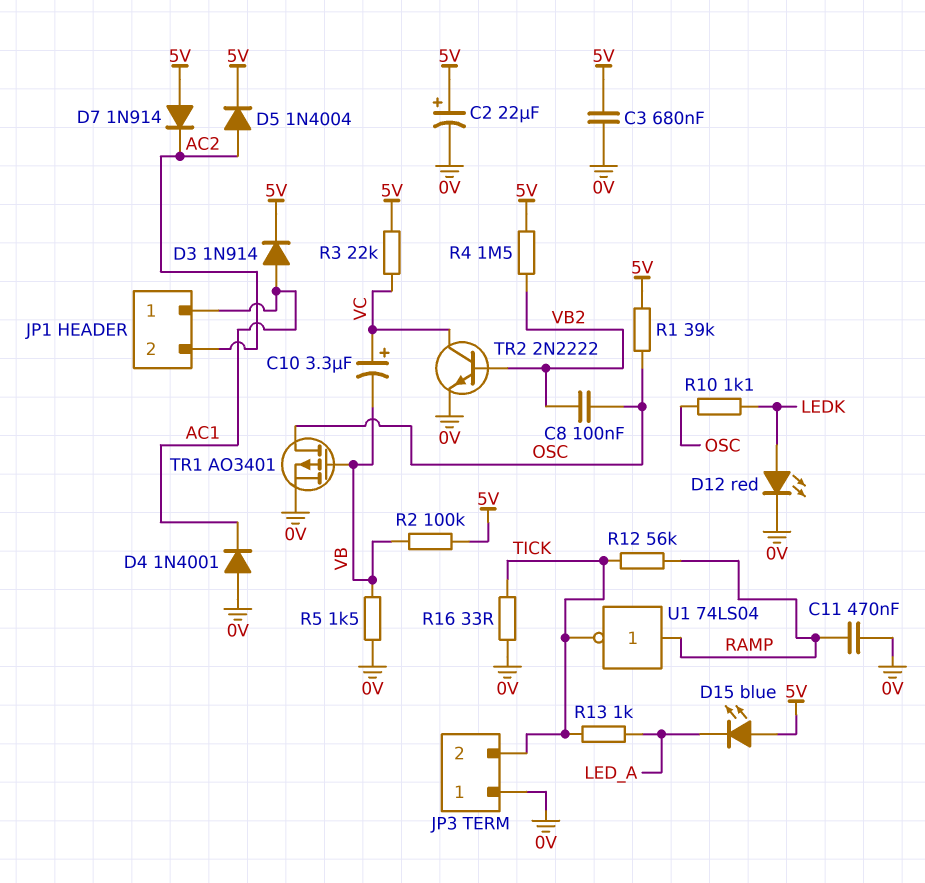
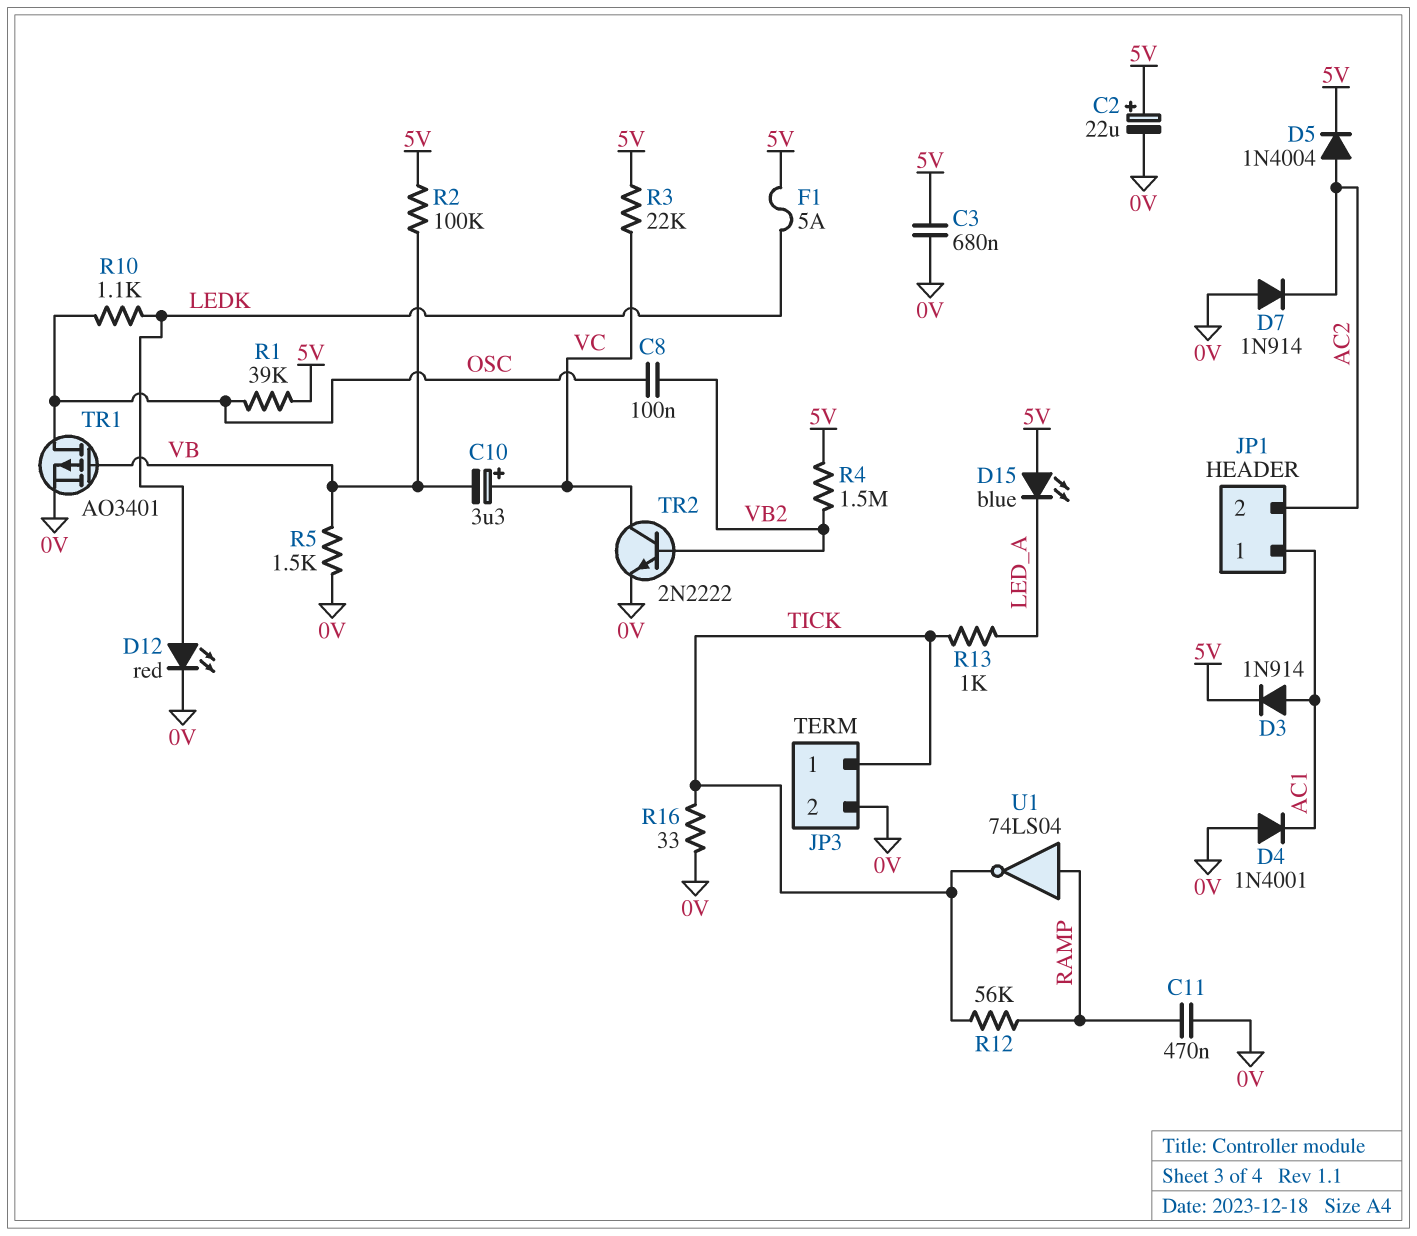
D7: diode 1N914 (A 5V, K AC2) -> diode 1N914 (A 0V, K AC2)
F1: none -> 5A (5V, LEDK)
JP3 pin 1: 0V -> TICK
JP3 pin 2: TICK -> 0V

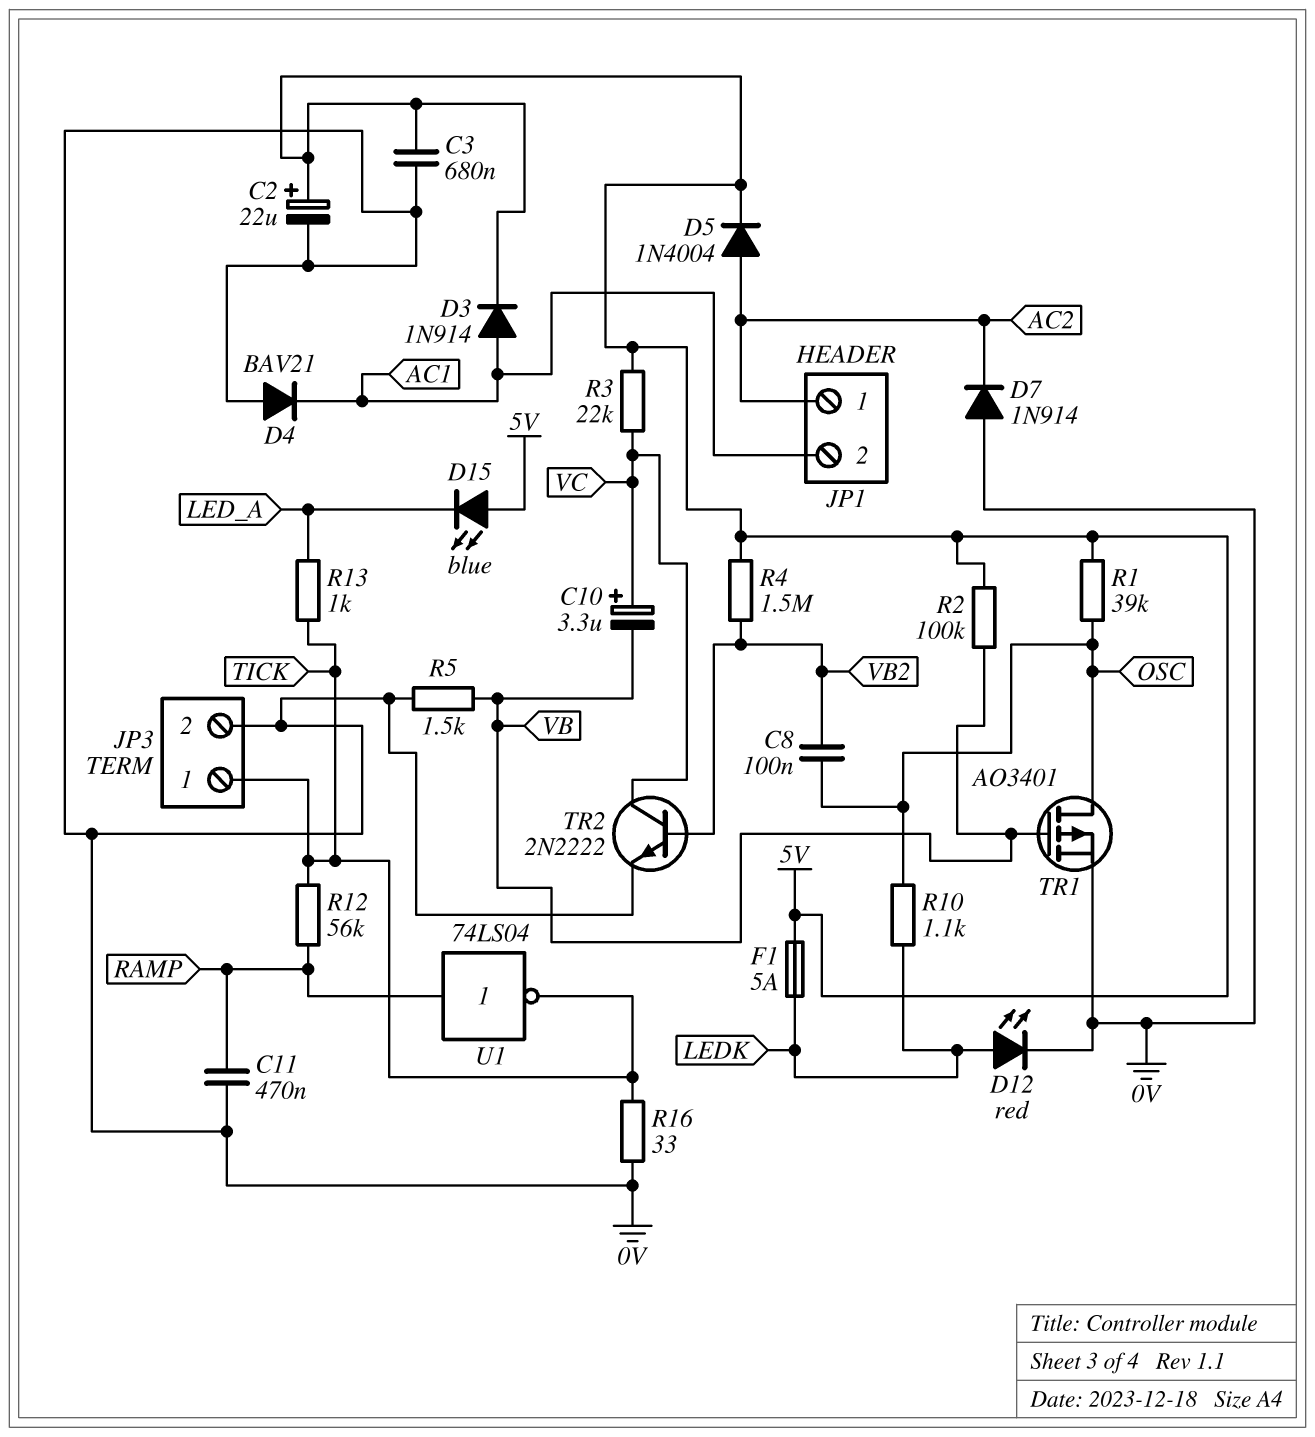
D4: diode 1N4001 (A 0V, K AC1) -> diode BAV21 (A 0V, K AC1)
JP1 pin 1: AC1 -> AC2
JP1 pin 2: AC2 -> AC1

